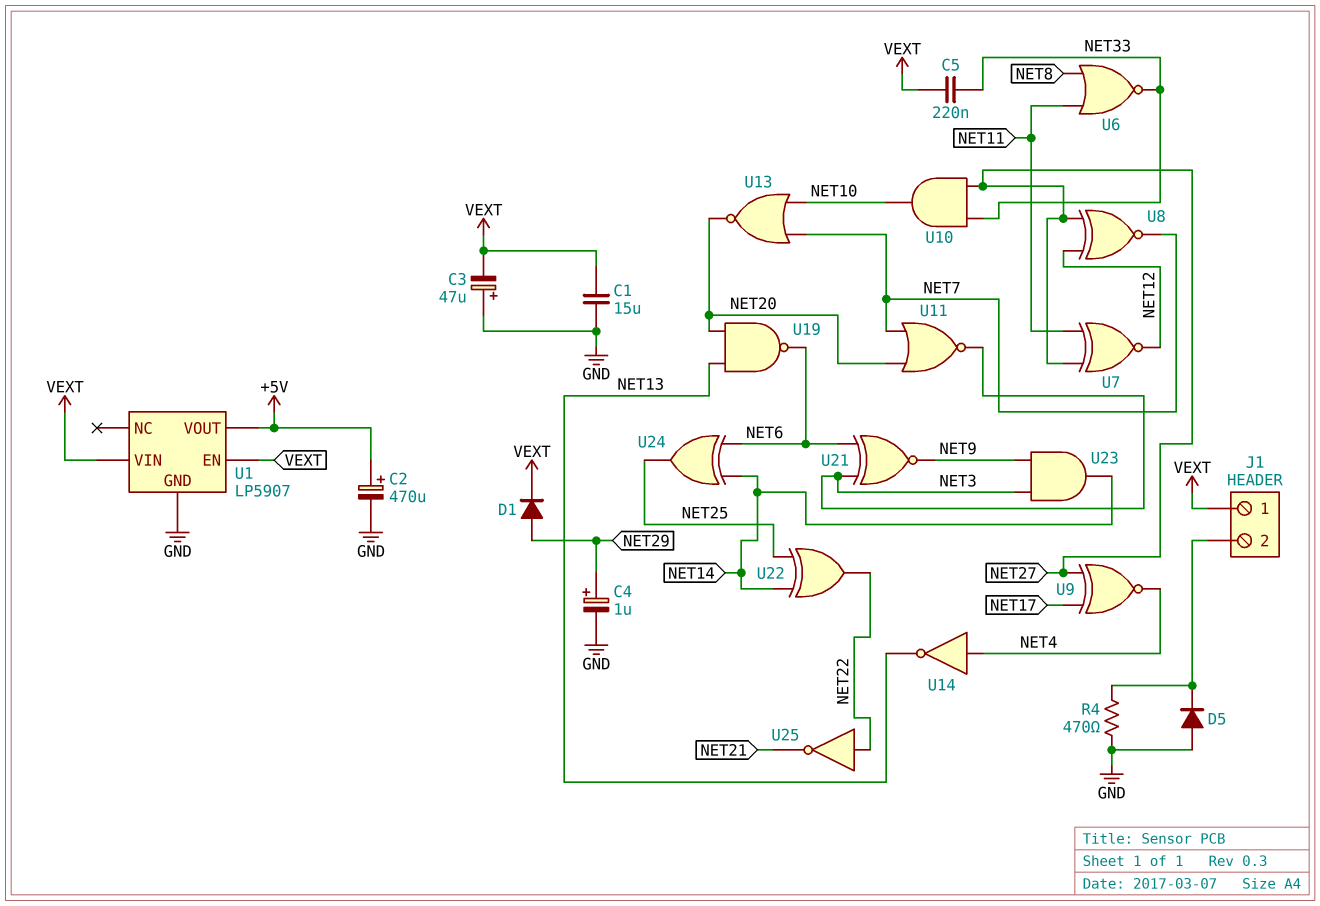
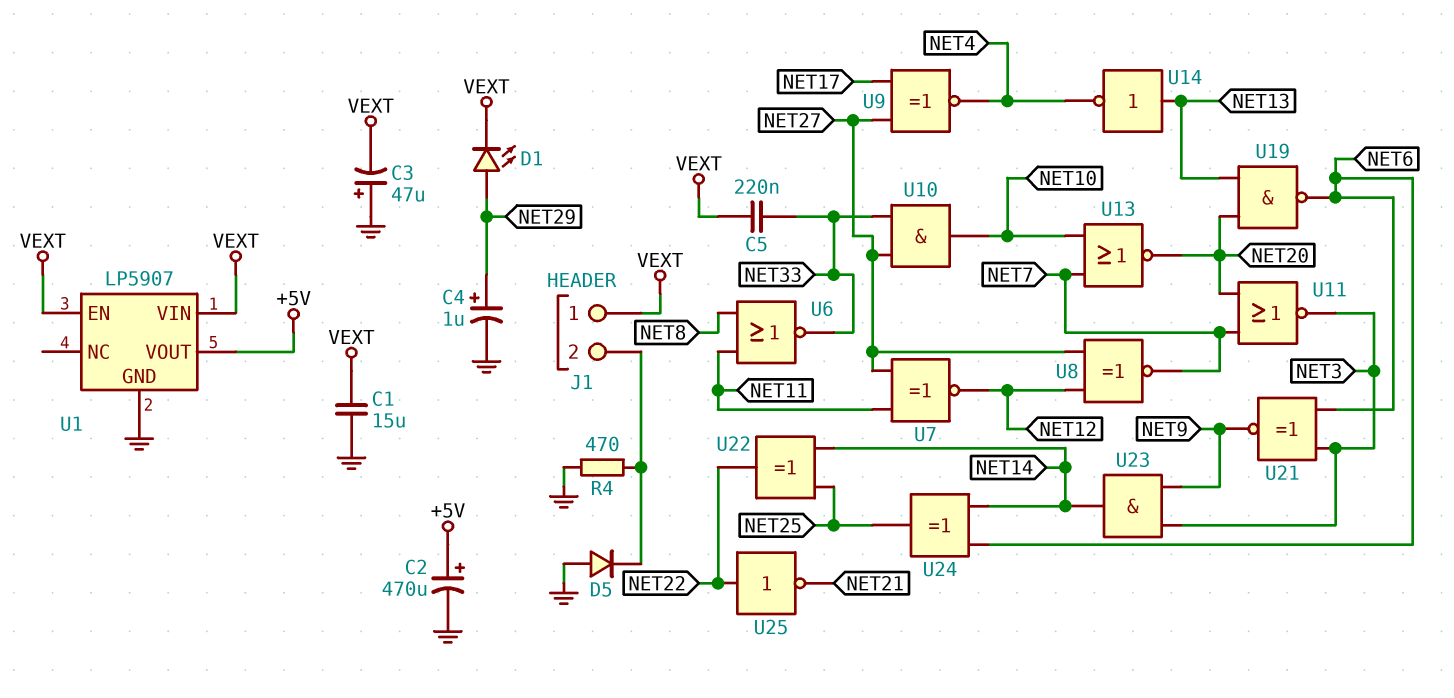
D1: diode (A NET29, K VEXT) -> LED (A NET29, K VEXT)
U14: NOT (in NET4, out NET13) -> NOT (in NET13, out NET4)

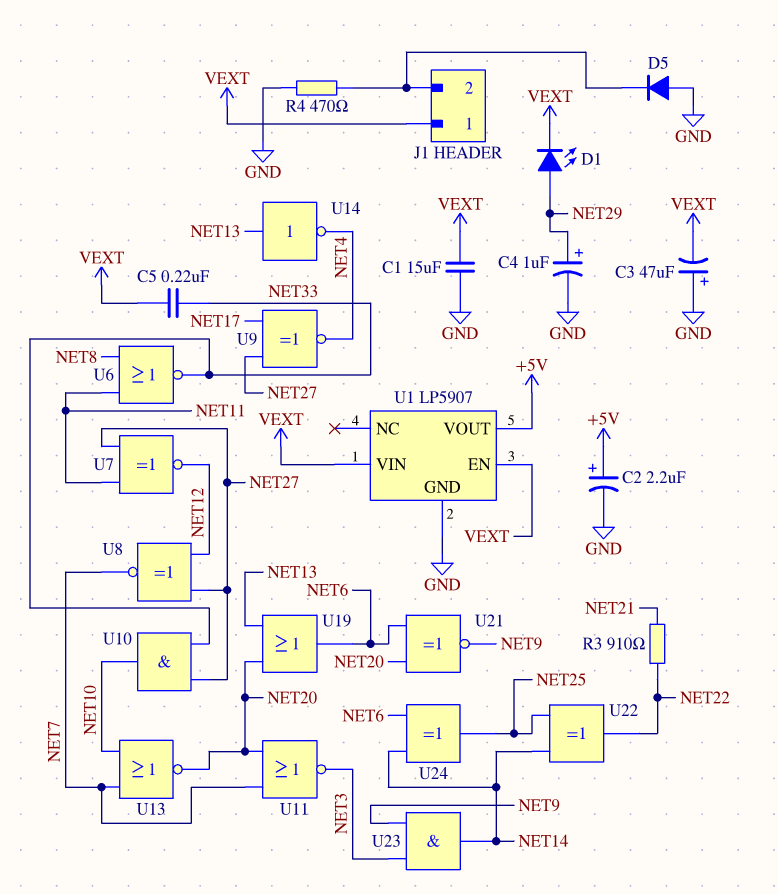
C2: 470uF (plus +5V, minus GND) -> 2.2uF (plus +5V, minus GND)
R3: none -> 910 (NET21, NET22)
U19: NAND (in NET13, in NET20, out NET6) -> OR (in NET13, in NET20, out NET6)
U21: XNOR (in NET3, in NET6, out NET9) -> XNOR (in NET6, in NET20, out NET9)
U25: NOT (in NET22, out NET21) -> none

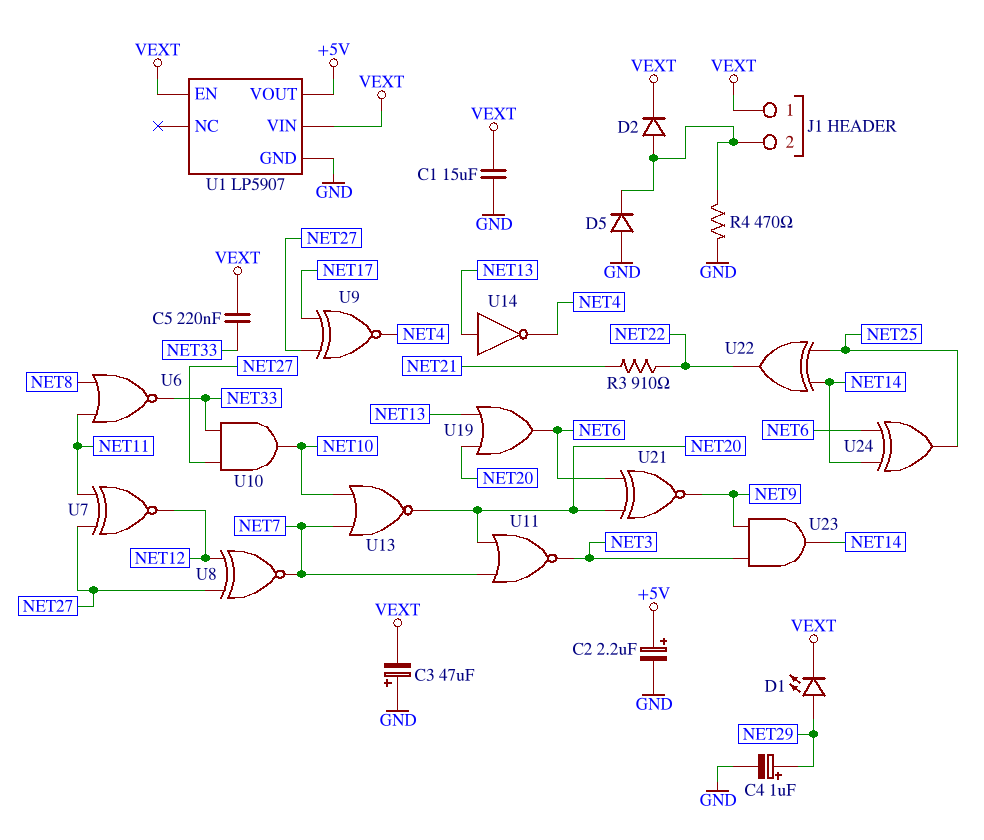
D2: none -> diode (A J1/2, K VEXT)

